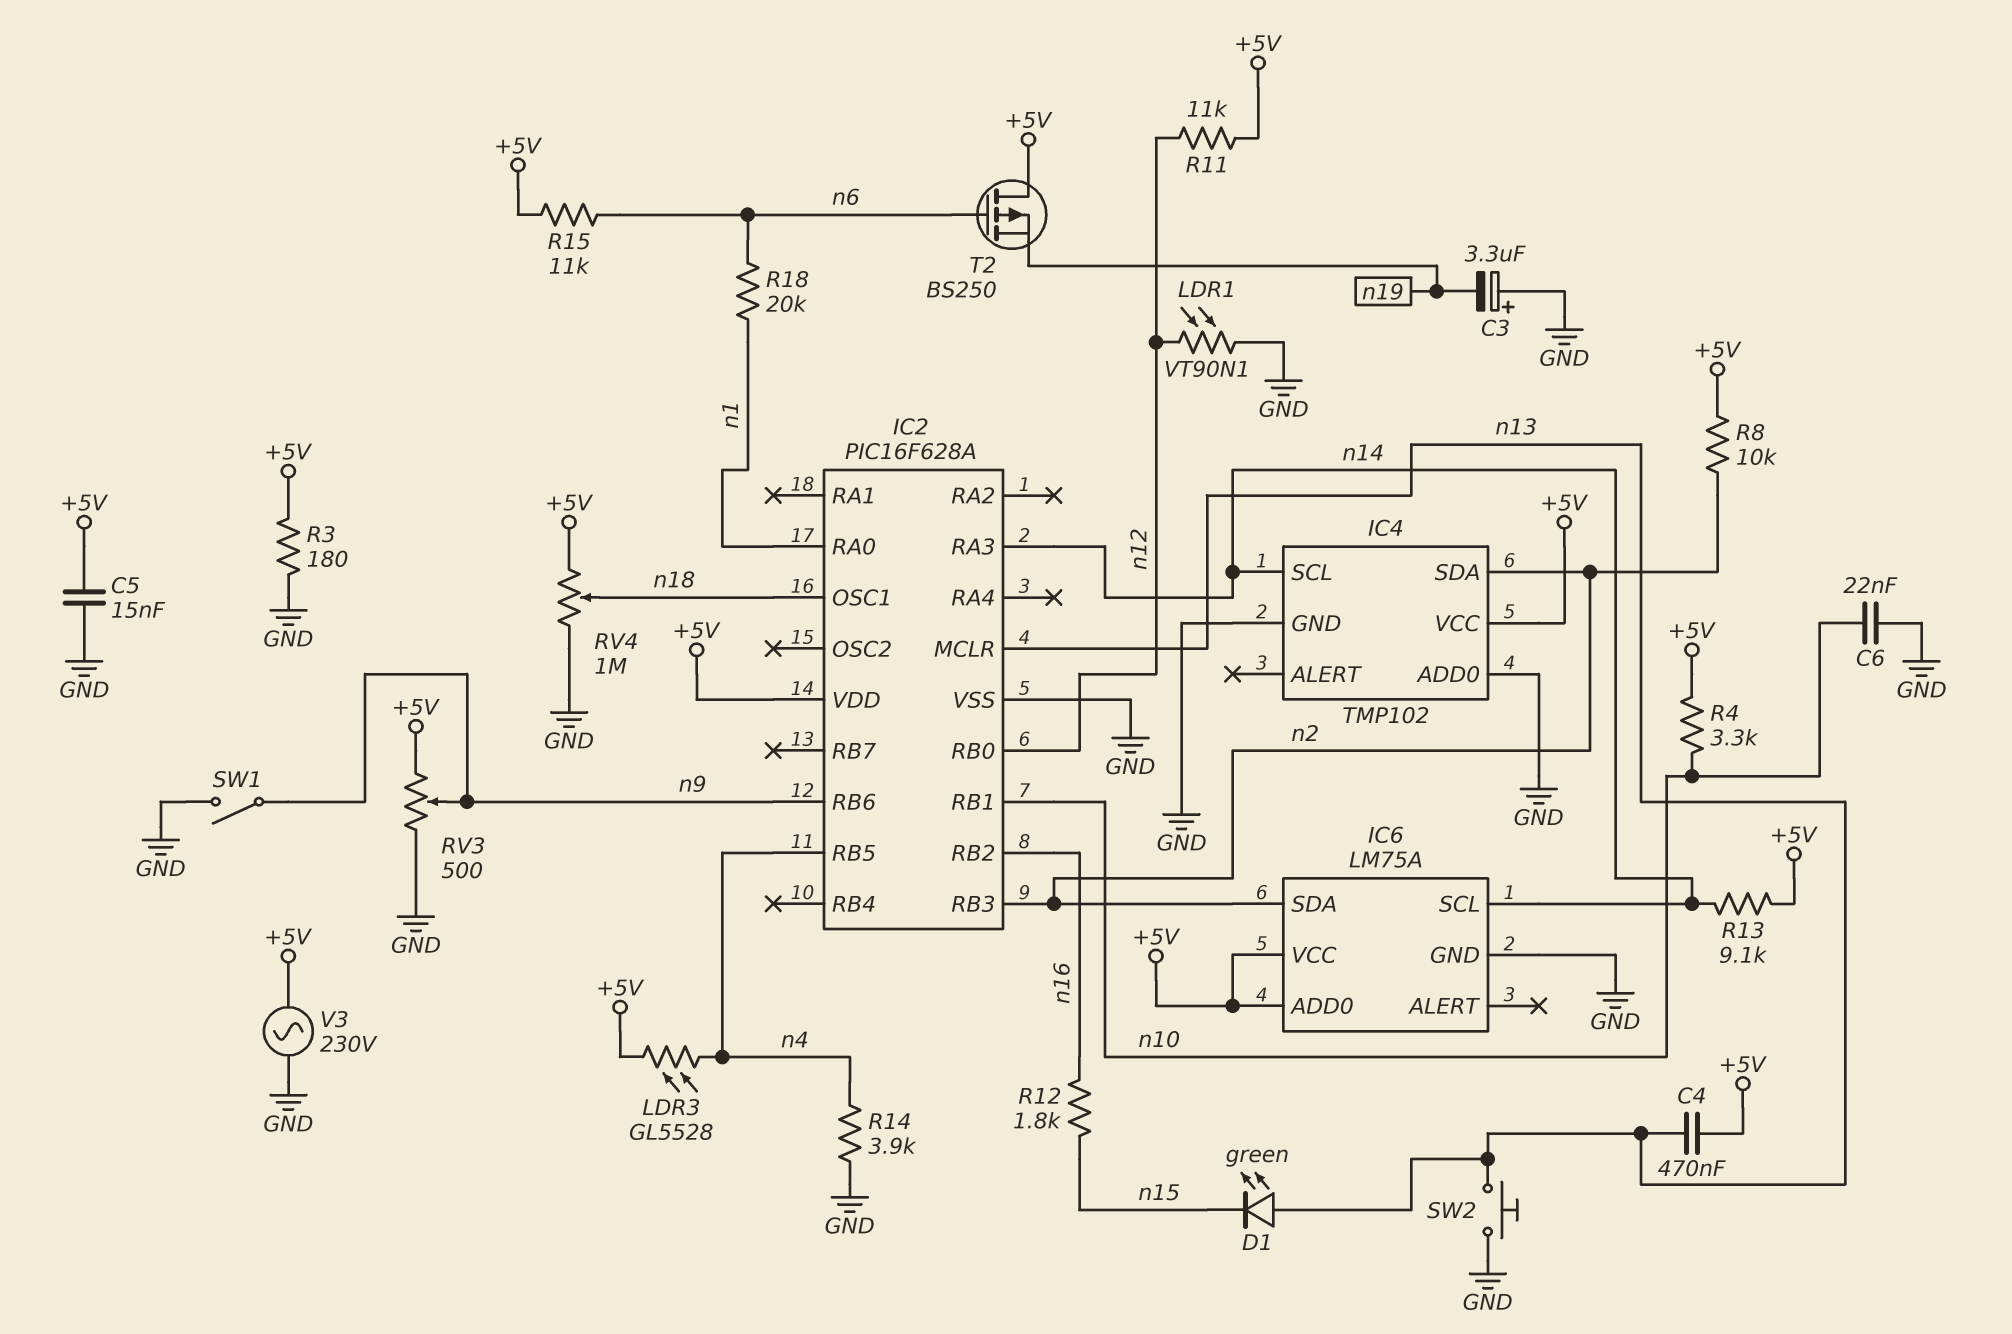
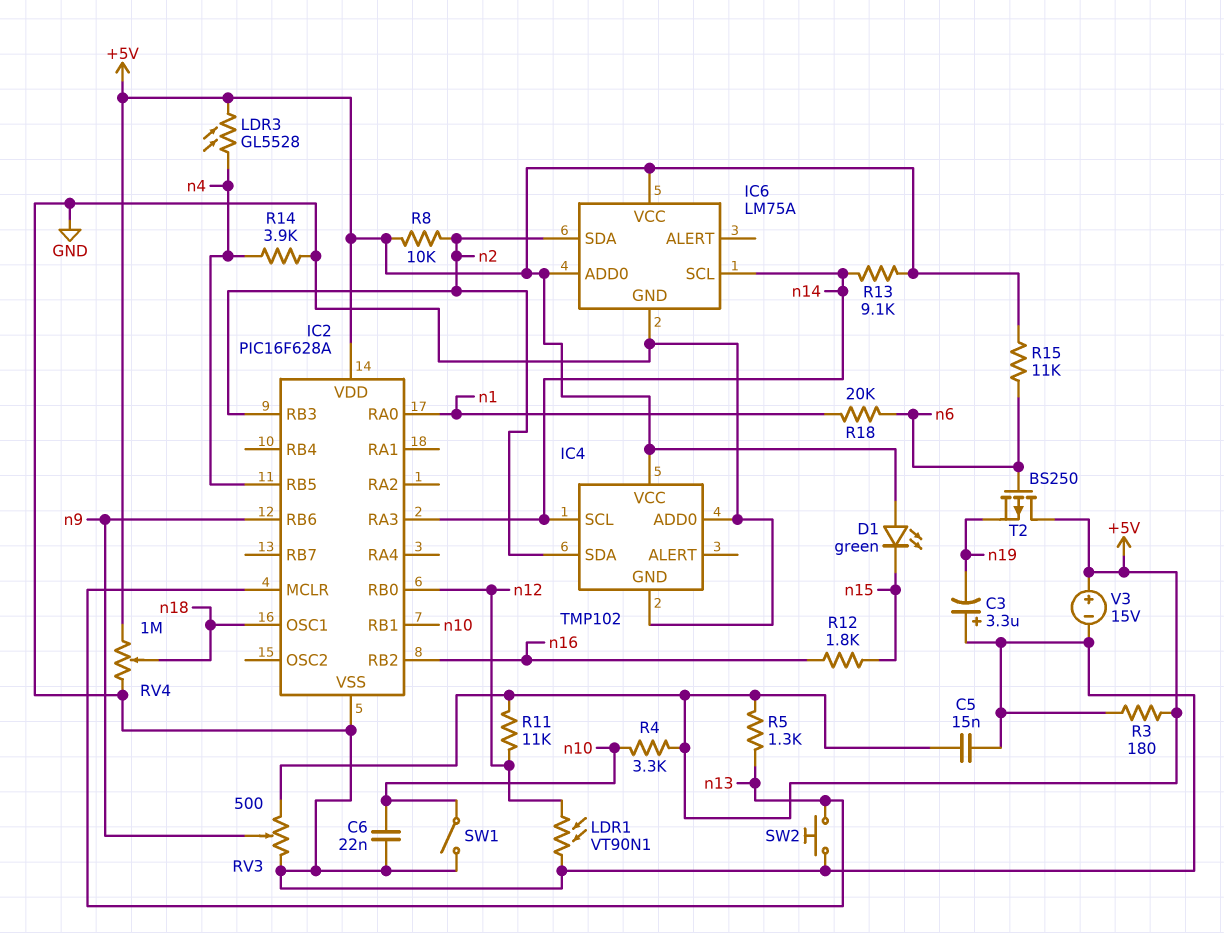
C4: 470nF (+5V, n13) -> none
D1: LED green (A n13, K n15) -> LED green (A +5V, K n15)
R5: none -> 1.3k (+5V, n13)
SW1: switch (GND, n9) -> switch (GND, n10)
V3: AC 230V (+5V, GND) -> 15V (plus +5V, minus GND)

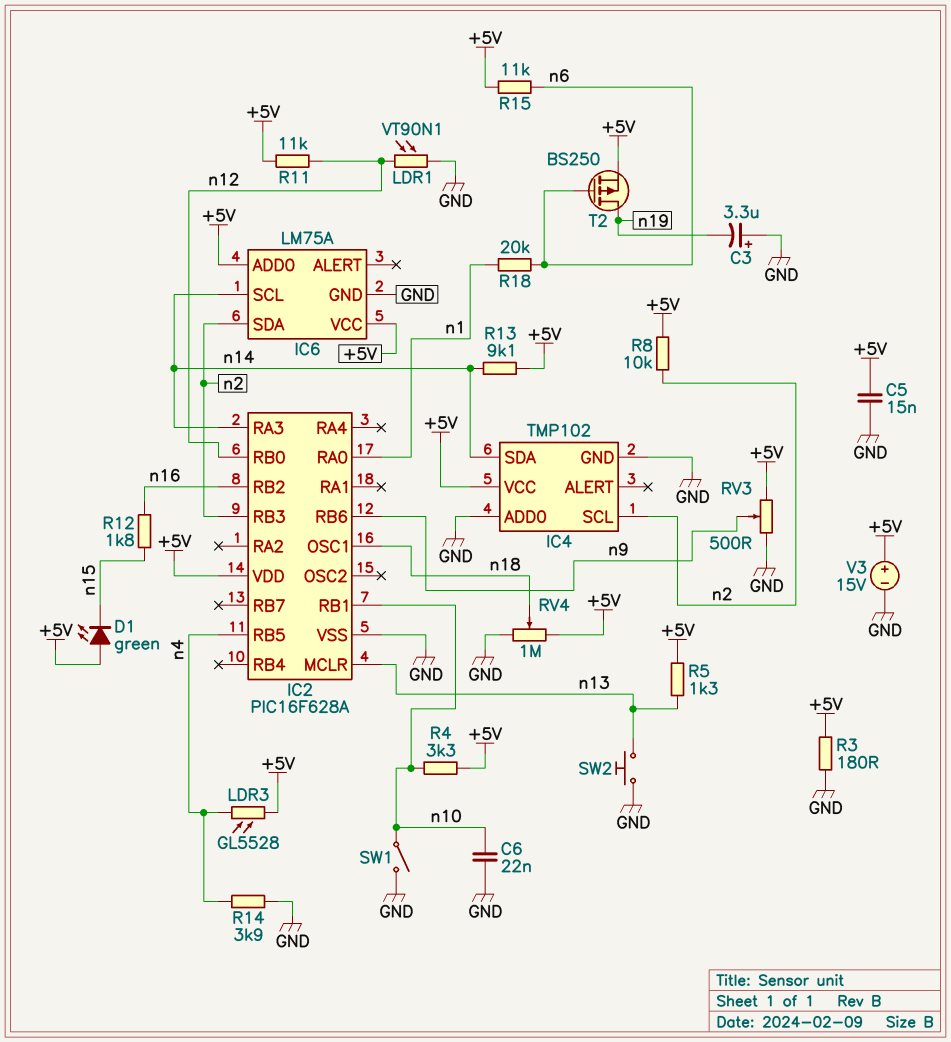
IC4 pin SCL: n14 -> n2
IC4 pin SDA: n2 -> n14
T2: PMOS BS250 (G n6, D +5V, S n19) -> PMOS BS250 (G n6, D n19, S +5V)

